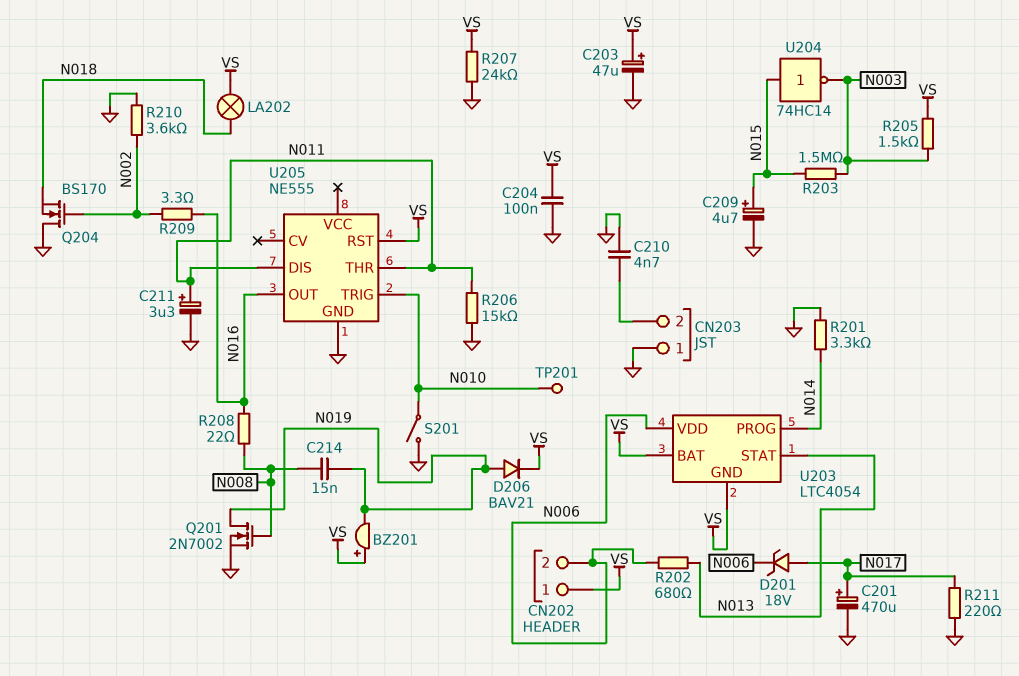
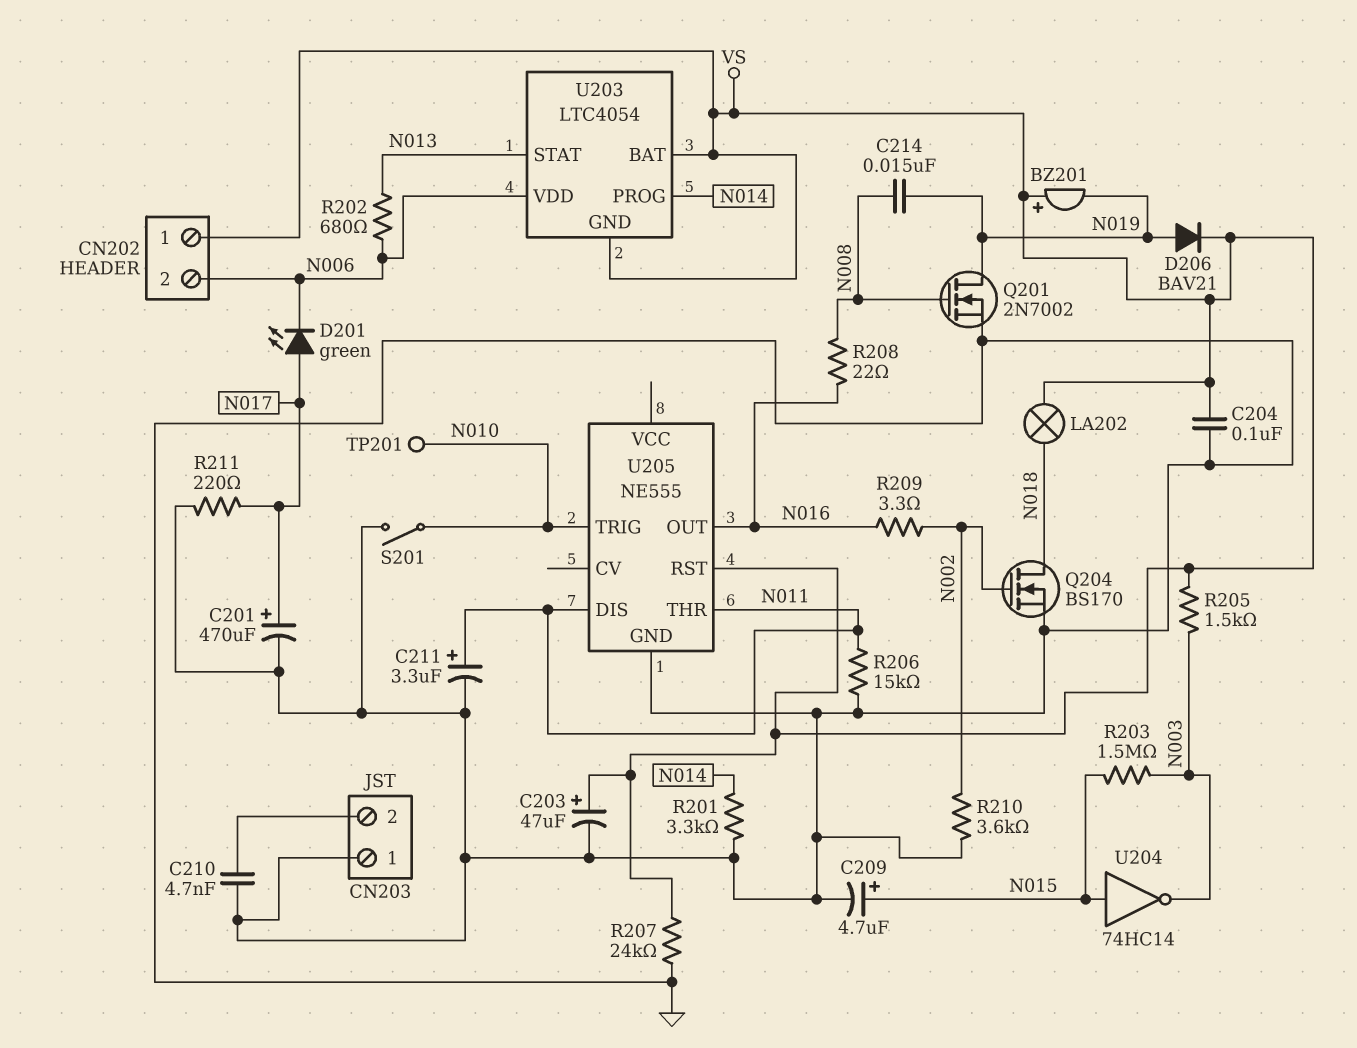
D201: zener 18V (A N017, K N006) -> LED green (A N017, K N006)
Q204: NMOS BS170 (G N002, D GND, S N018) -> NMOS BS170 (G N002, D N018, S GND)

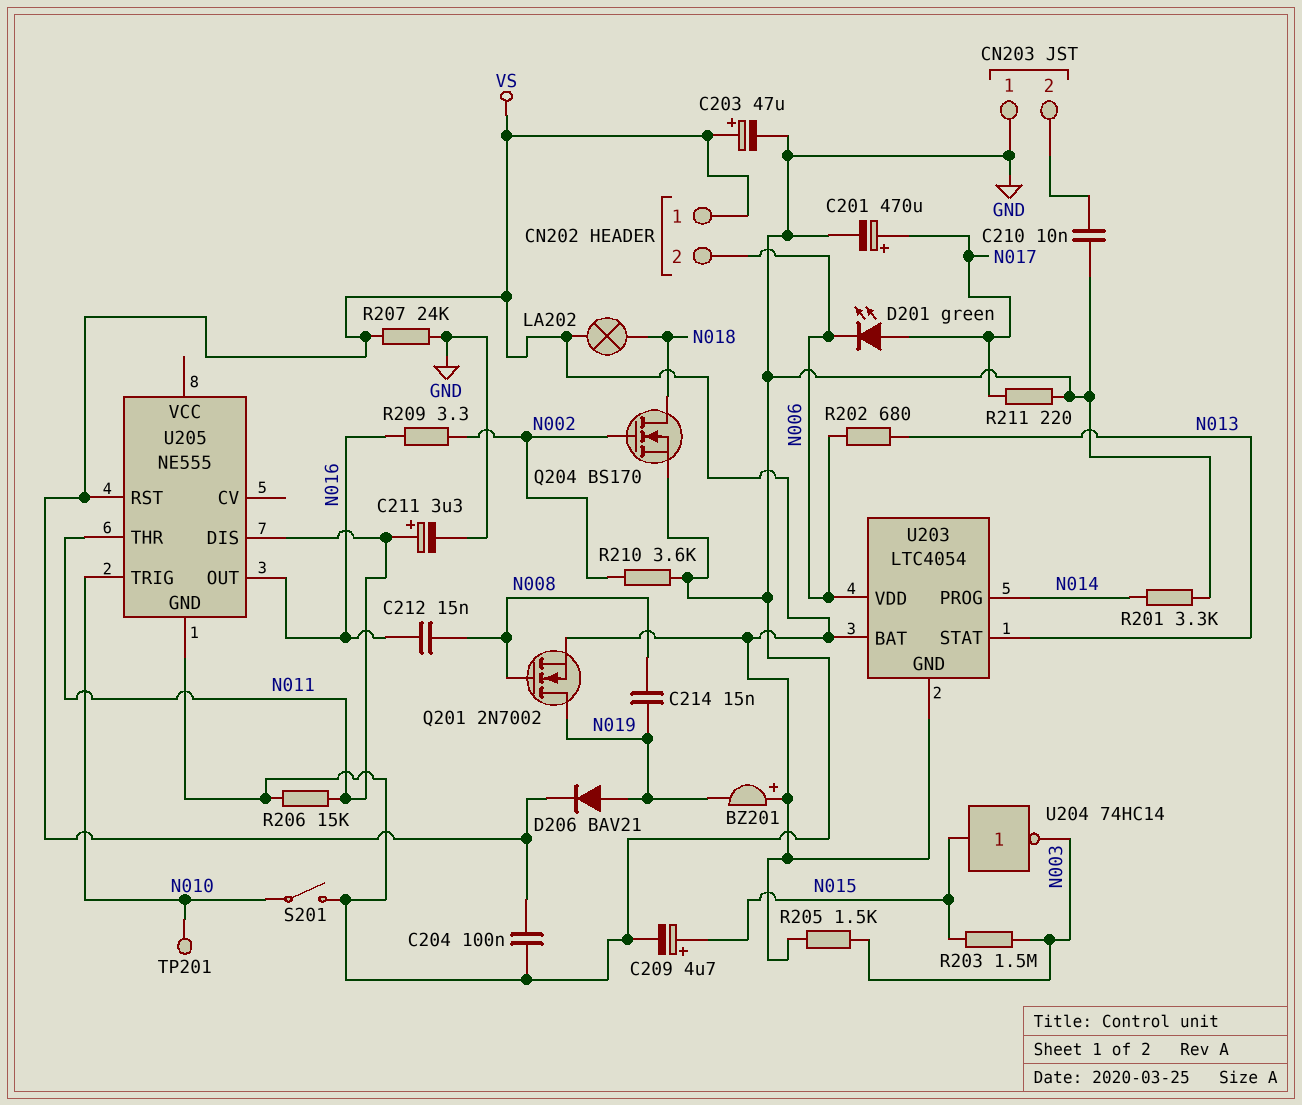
C210: 4.7nF (CN203/2, GND) -> 10nF (CN203/2, GND)
C212: none -> 15nF (N008, N016)
Q201: NMOS 2N7002 (G N008, D N019, S GND) -> NMOS 2N7002 (G N008, D N019, S VS)
R208: 22 (N008, N016) -> none

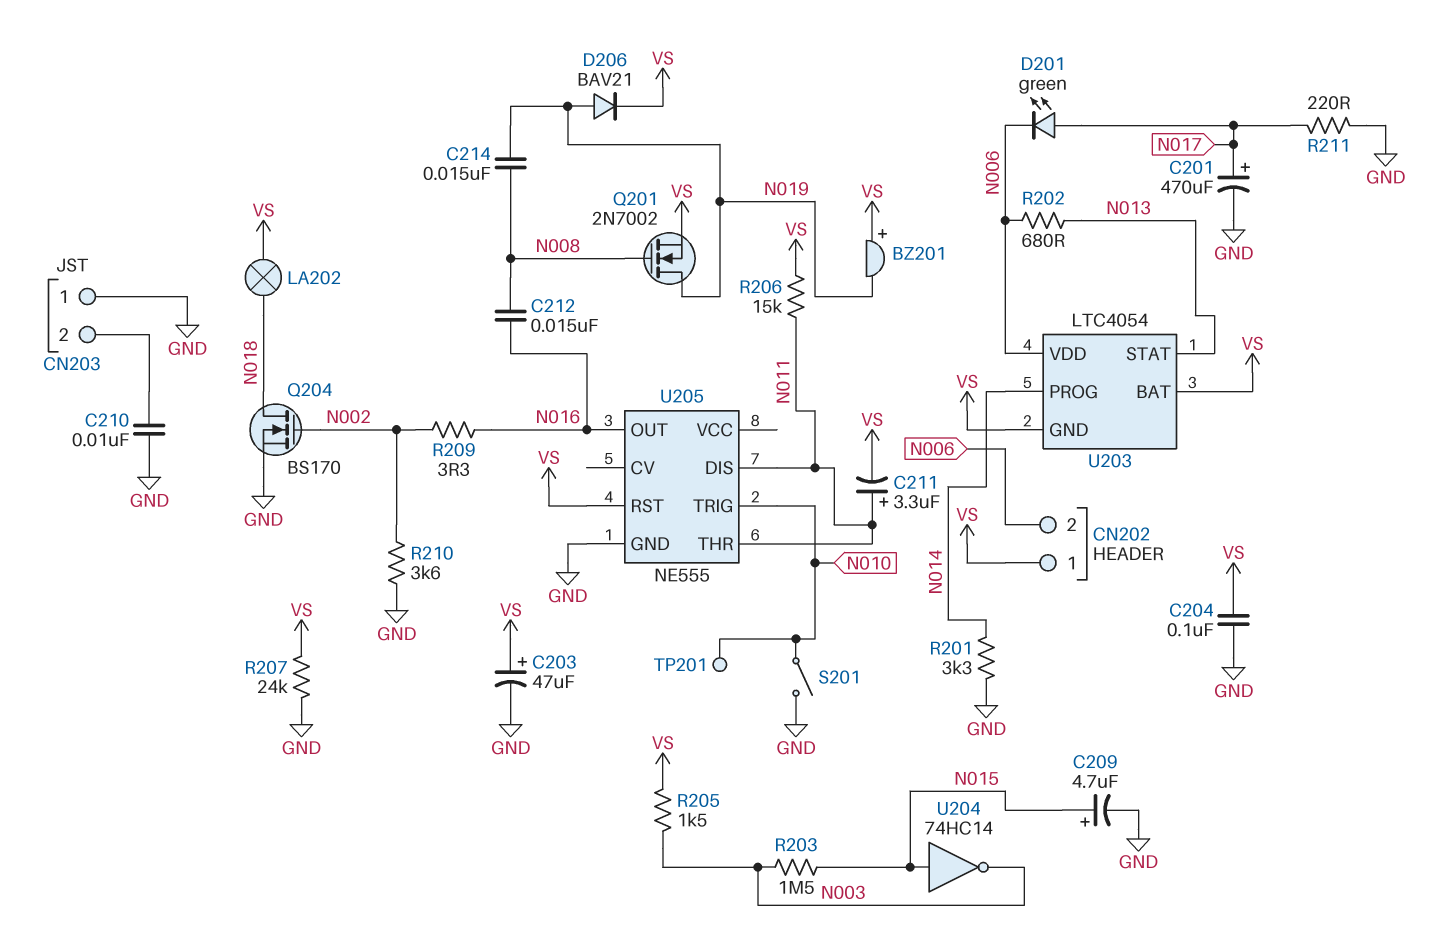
C211: 3.3uF (plus N011, minus GND) -> 3.3uF (plus N011, minus VS)
R206: 15k (GND, N011) -> 15k (N011, VS)

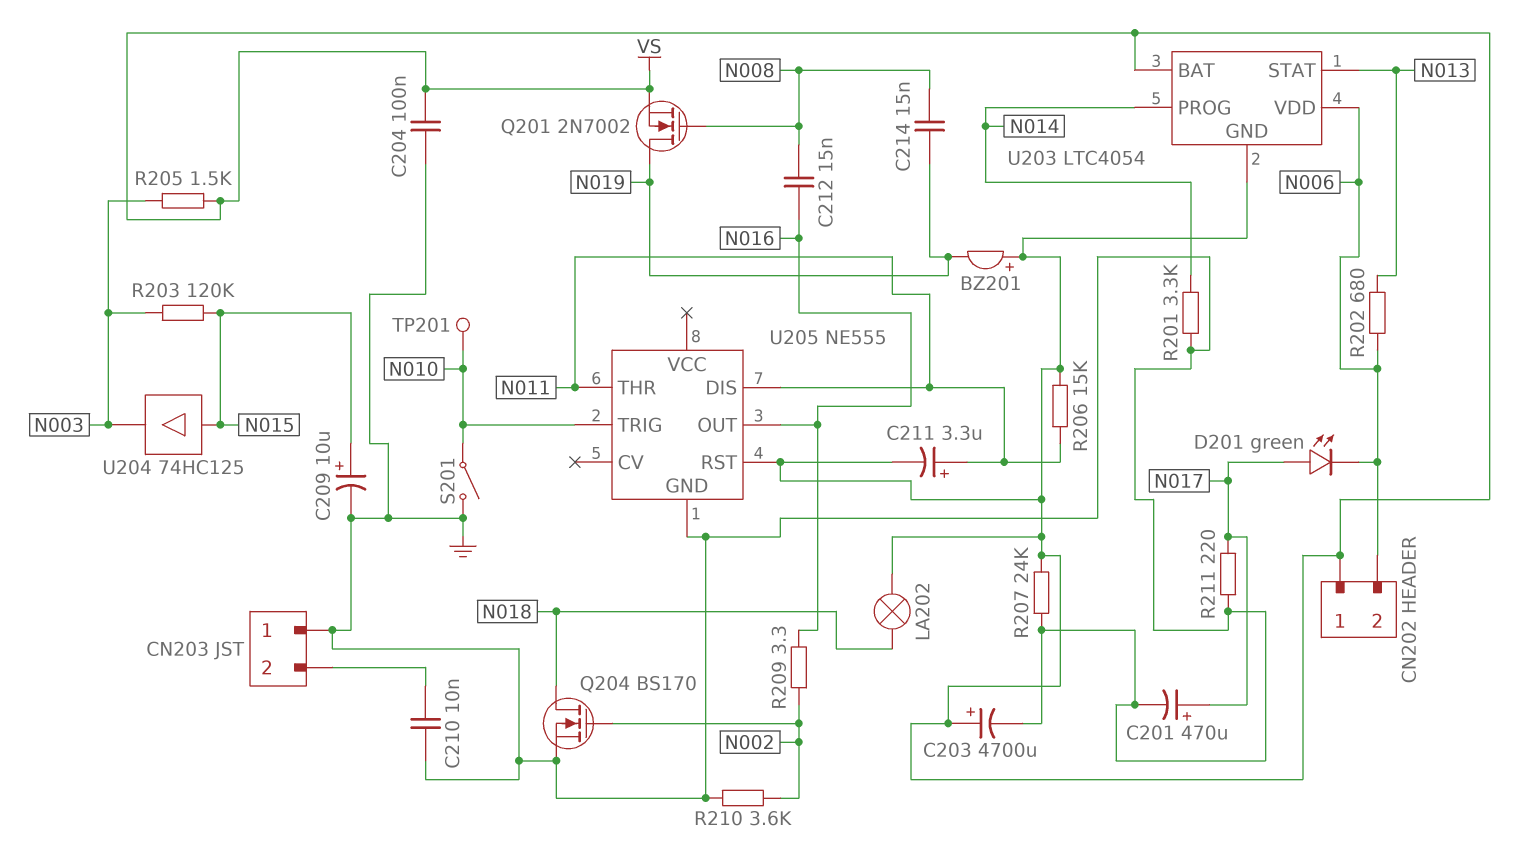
C203: 47uF (plus VS, minus GND) -> 4700uF (plus VS, minus GND)
C209: 4.7uF (plus N015, minus GND) -> 10uF (plus N015, minus GND)
D206: diode BAV21 (A N019, K VS) -> none
R203: 1.5M (N003, N015) -> 120k (N003, N015)
U204: NOT 74HC14 (in N015, out N003) -> buffer 74HC125 (in N015, out N003)

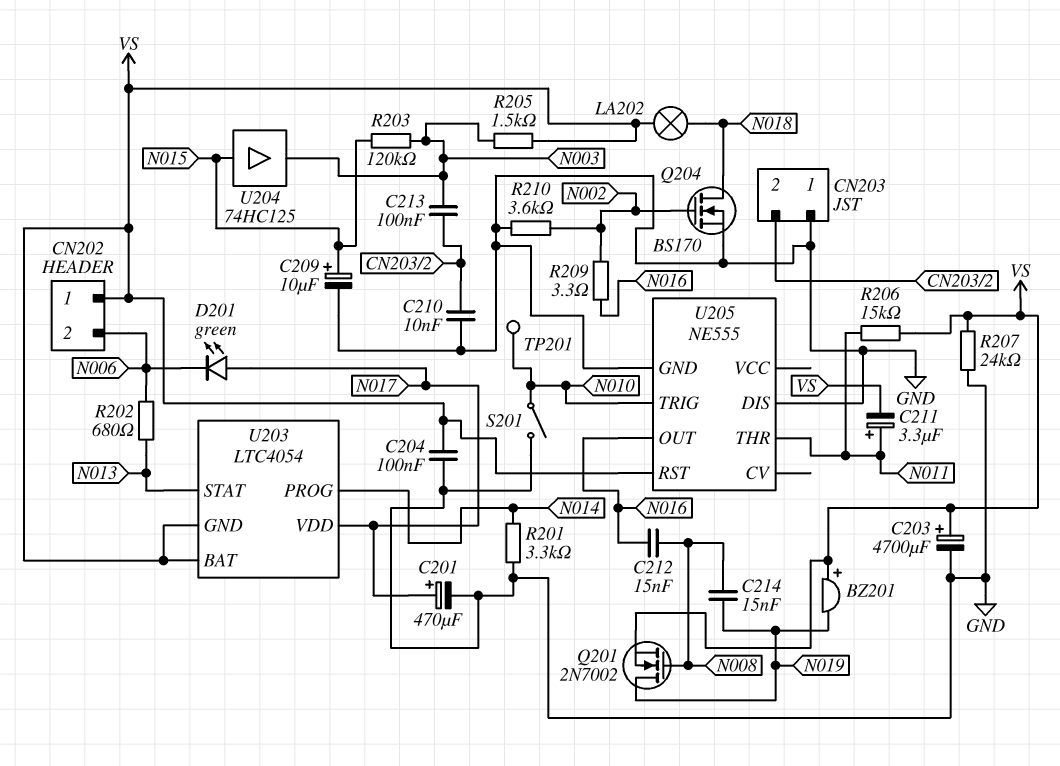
C213: none -> 100nF (CN203/2, N003)
R211: 220 (GND, N017) -> none
U203 pin VDD: N006 -> N017
U205 pin DIS: N011 -> GND

